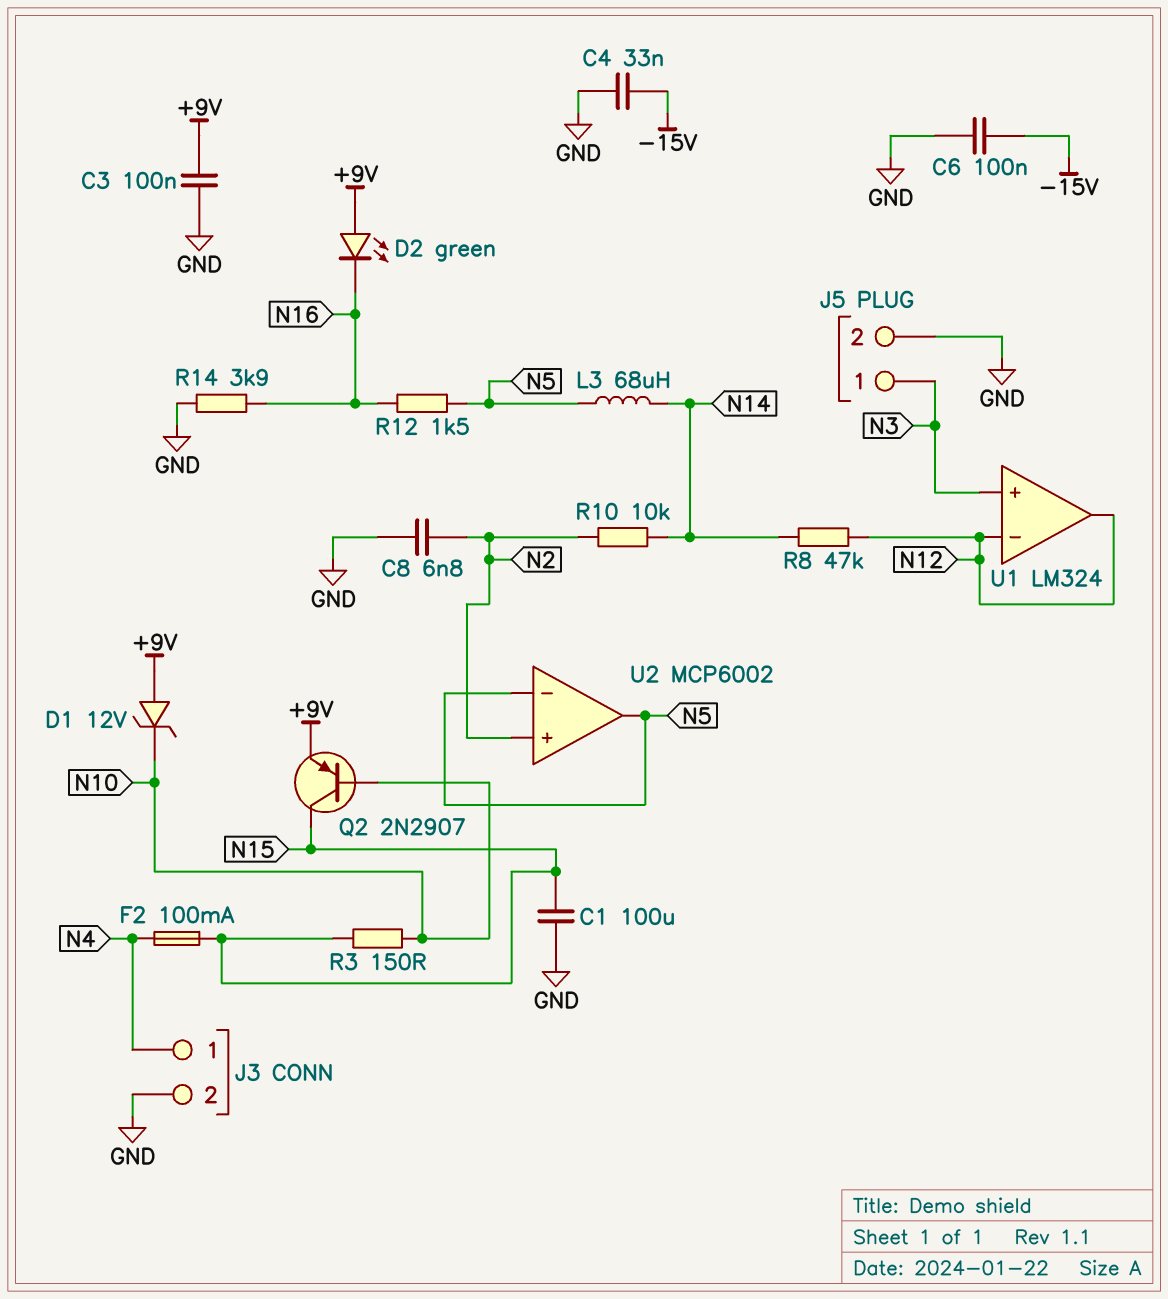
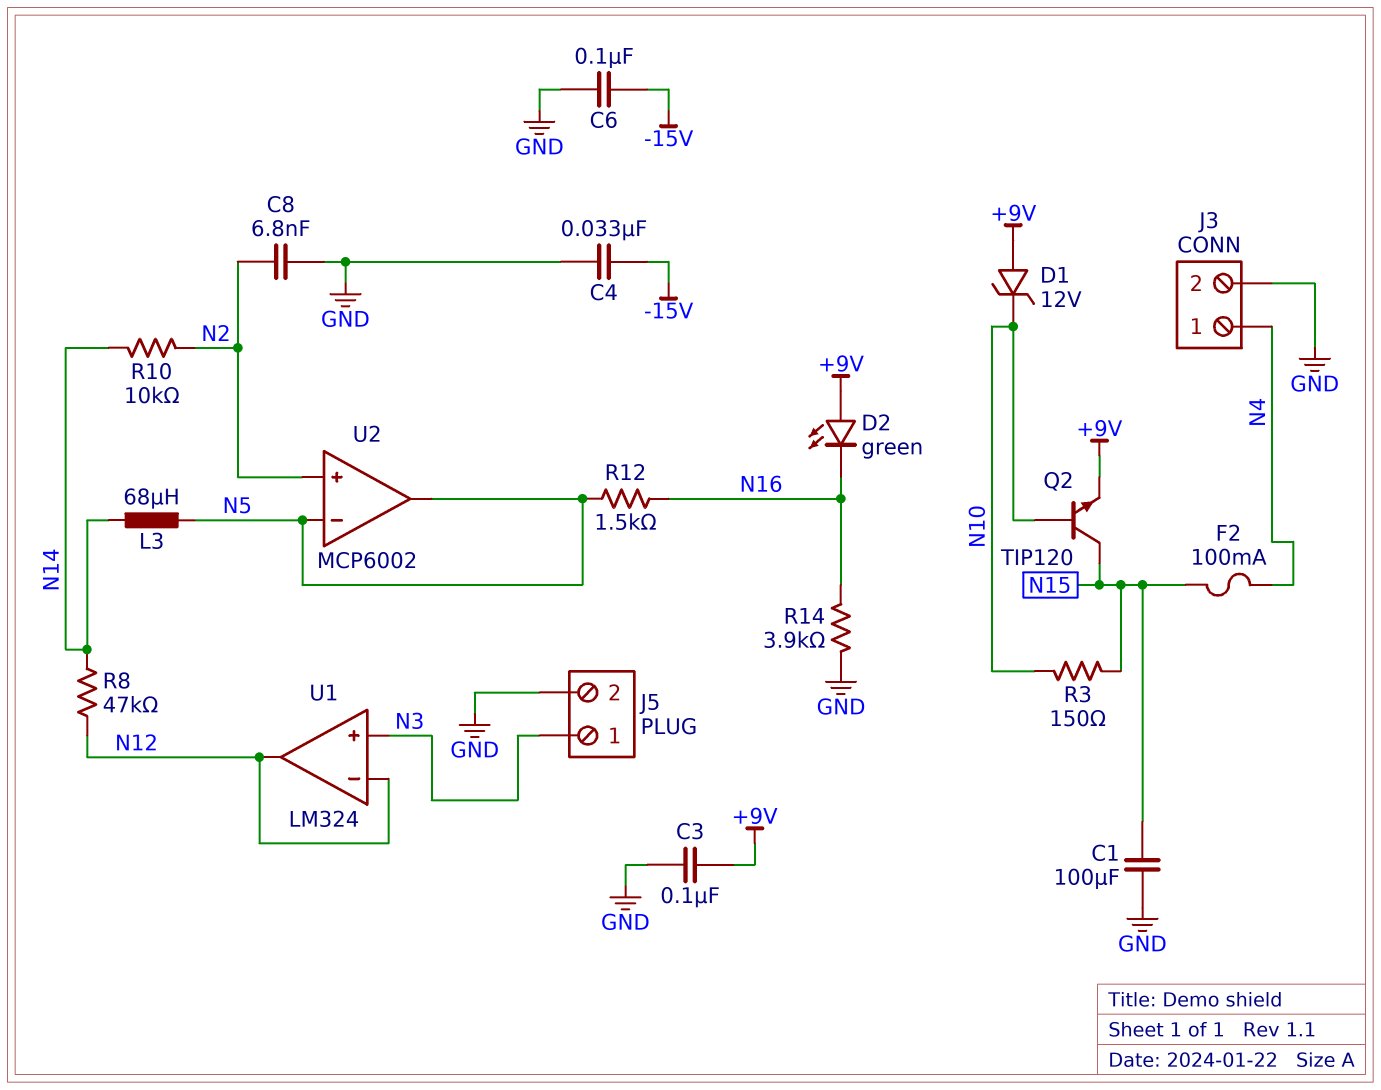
Q2: PNP 2N2907 (B N10, C N15, E +9V) -> NPN TIP120 (B N10, C N15, E +9V)

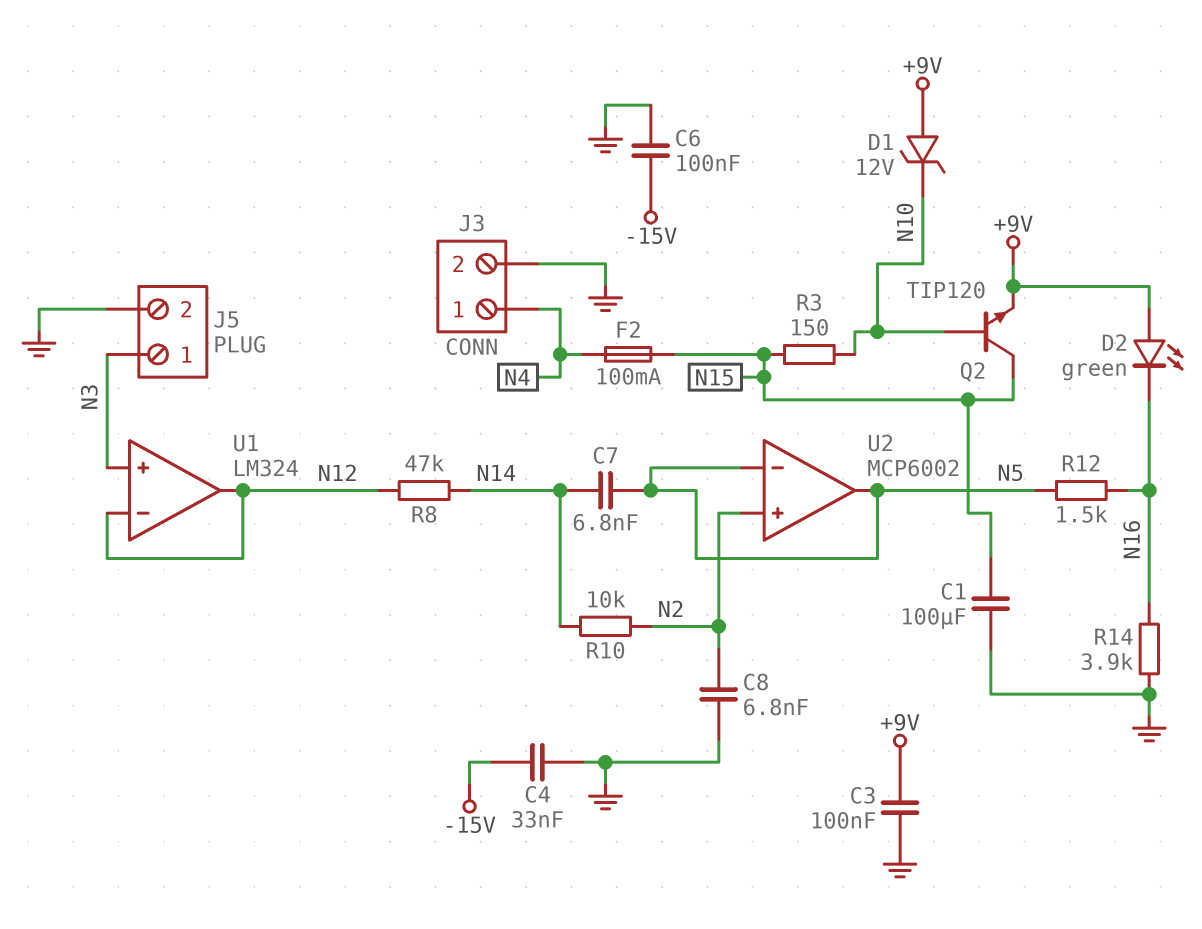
C7: none -> 6.8nF (N5, N14)
L3: 68uH (N5, N14) -> none

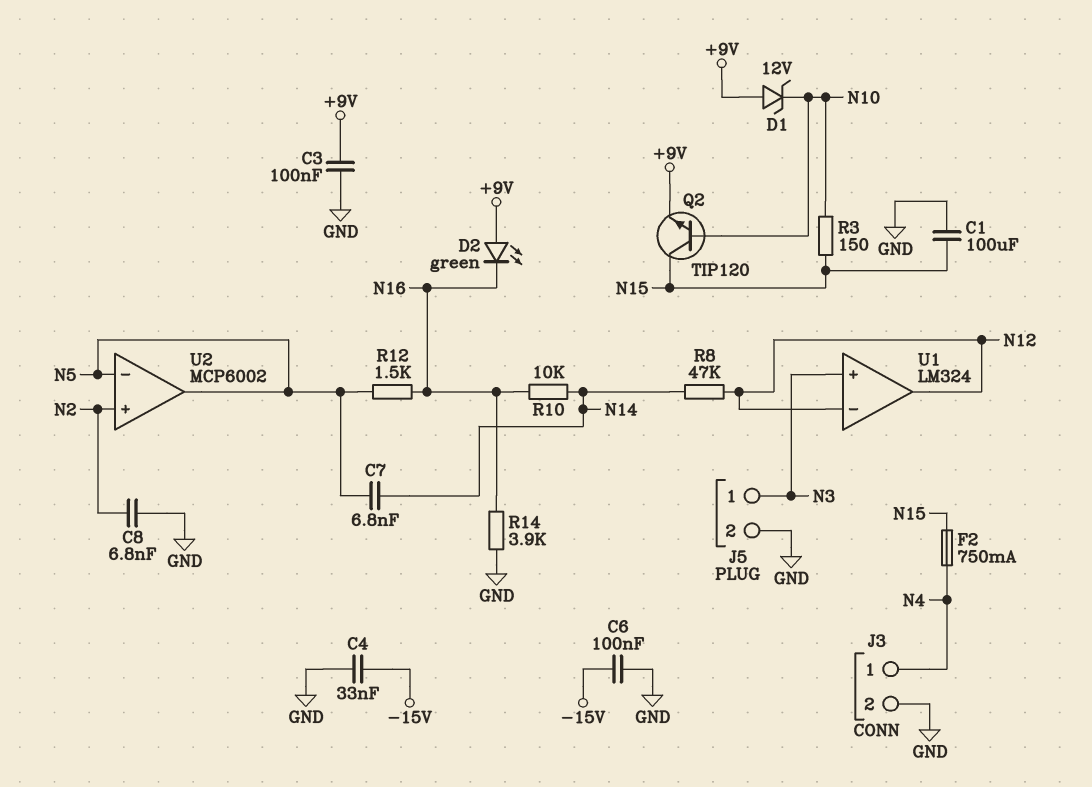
F2: 100mA (N4, N15) -> 750mA (N4, N15)
R10: 10k (N2, N14) -> 10k (N14, N16)

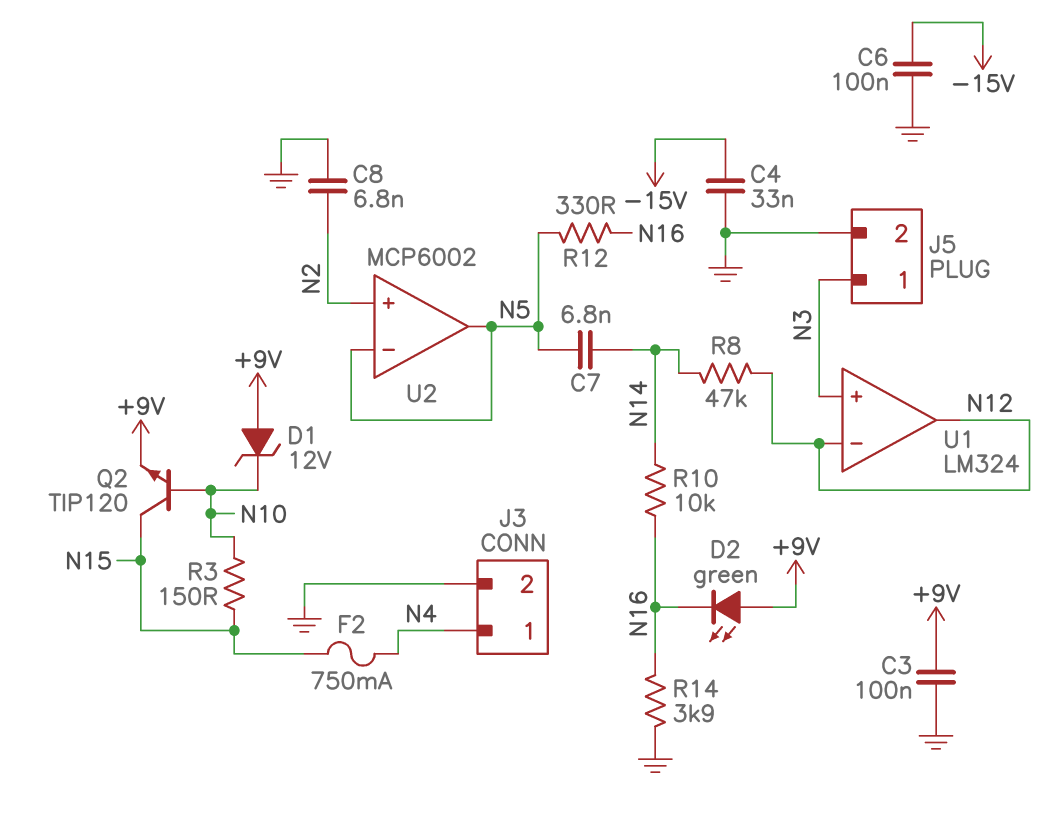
C1: 100uF (GND, N15) -> none
R12: 1.5k (N5, N16) -> 330 (N5, N16)

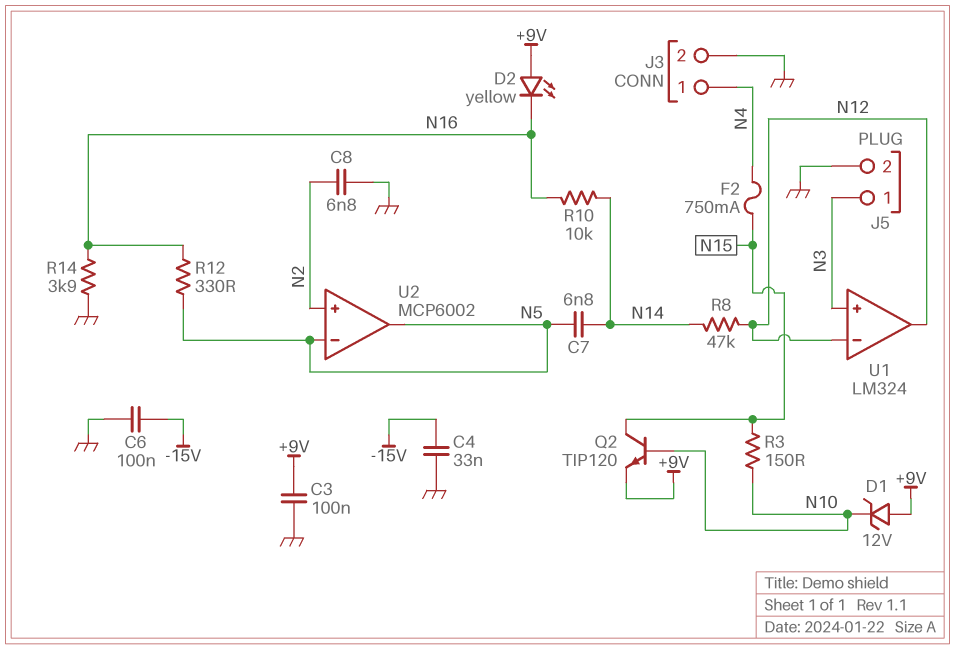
D2: LED green (A +9V, K N16) -> LED yellow (A +9V, K N16)

